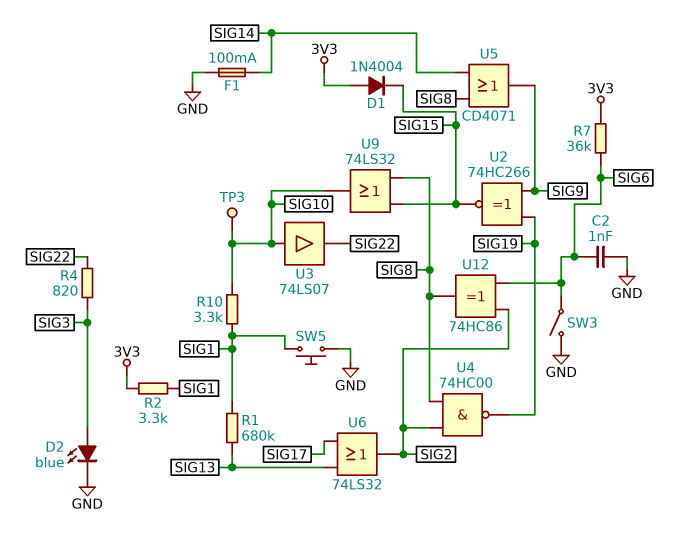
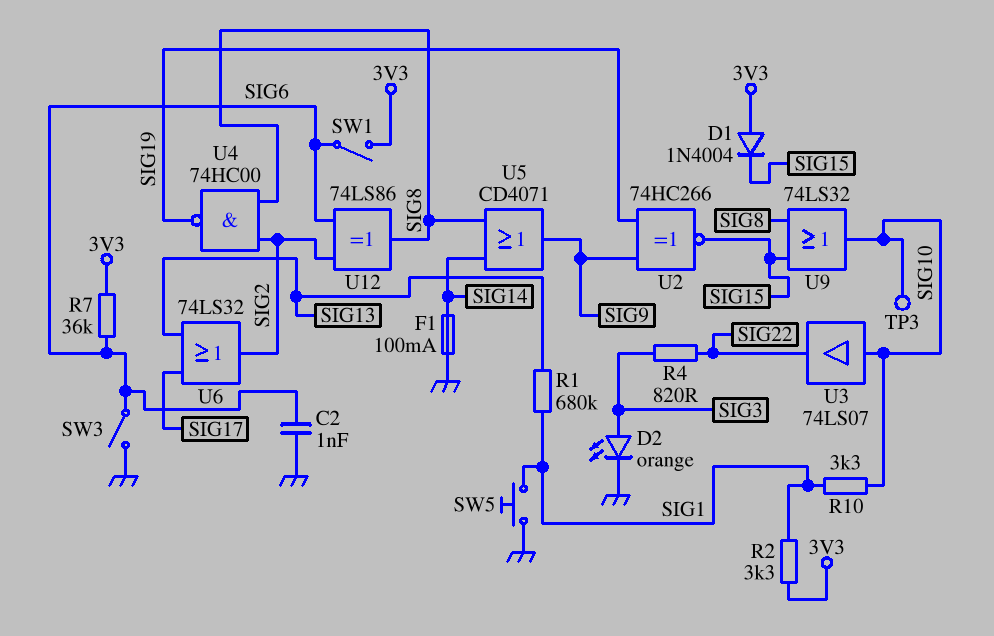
D2: LED blue (A SIG3, K GND) -> LED orange (A SIG3, K GND)
SW1: none -> switch (3V3, SIG6)
U12: XOR 74HC86 (in SIG2, in SIG6, out SIG8) -> XOR 74LS86 (in SIG2, in SIG6, out SIG8)

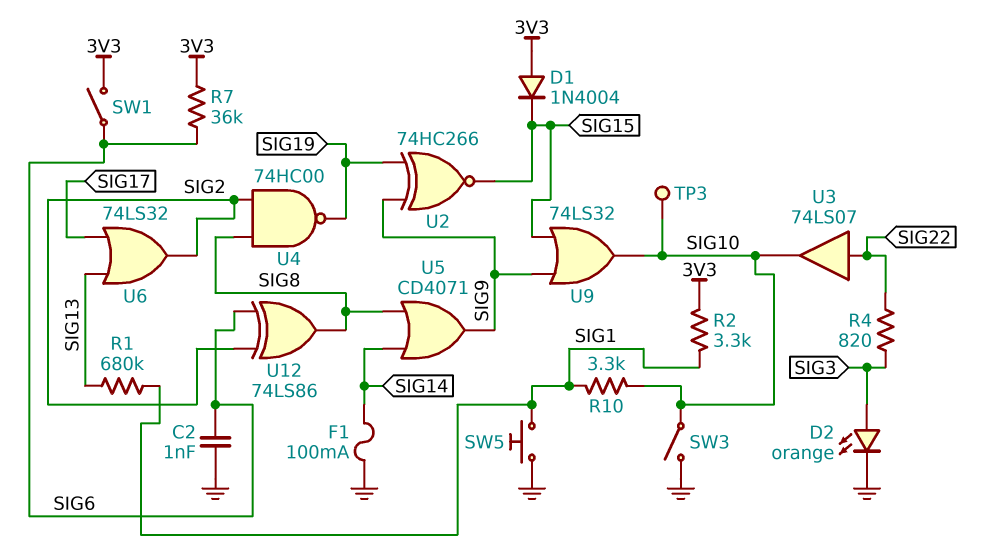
SW3: switch (GND, SIG6) -> switch (GND, SIG10)
U3: buffer 74LS07 (in SIG10, out SIG22) -> buffer 74LS07 (in SIG22, out SIG10)
U9: OR 74LS32 (in SIG8, in SIG15, out SIG10) -> OR 74LS32 (in SIG9, in SIG15, out SIG10)

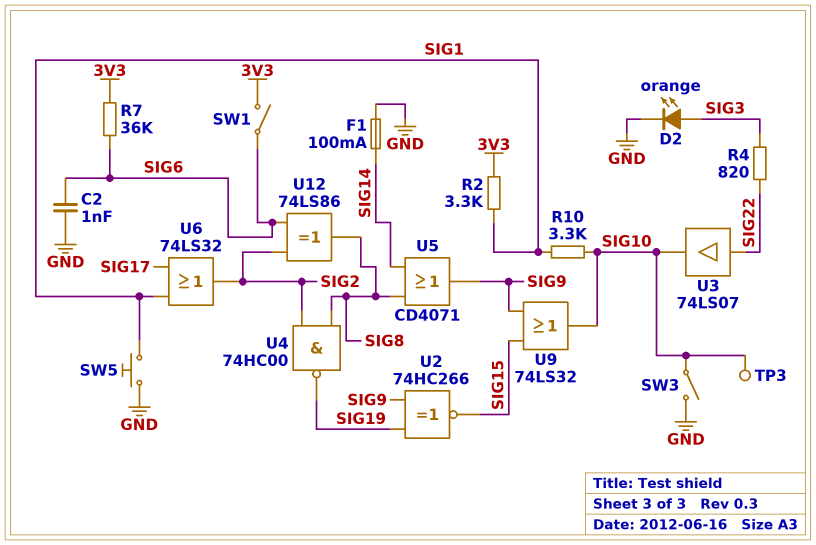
D1: diode 1N4004 (A 3V3, K SIG15) -> none
R1: 680k (SIG1, SIG13) -> none
U6: OR 74LS32 (in SIG13, in SIG17, out SIG2) -> OR 74LS32 (in SIG1, in SIG17, out SIG2)

